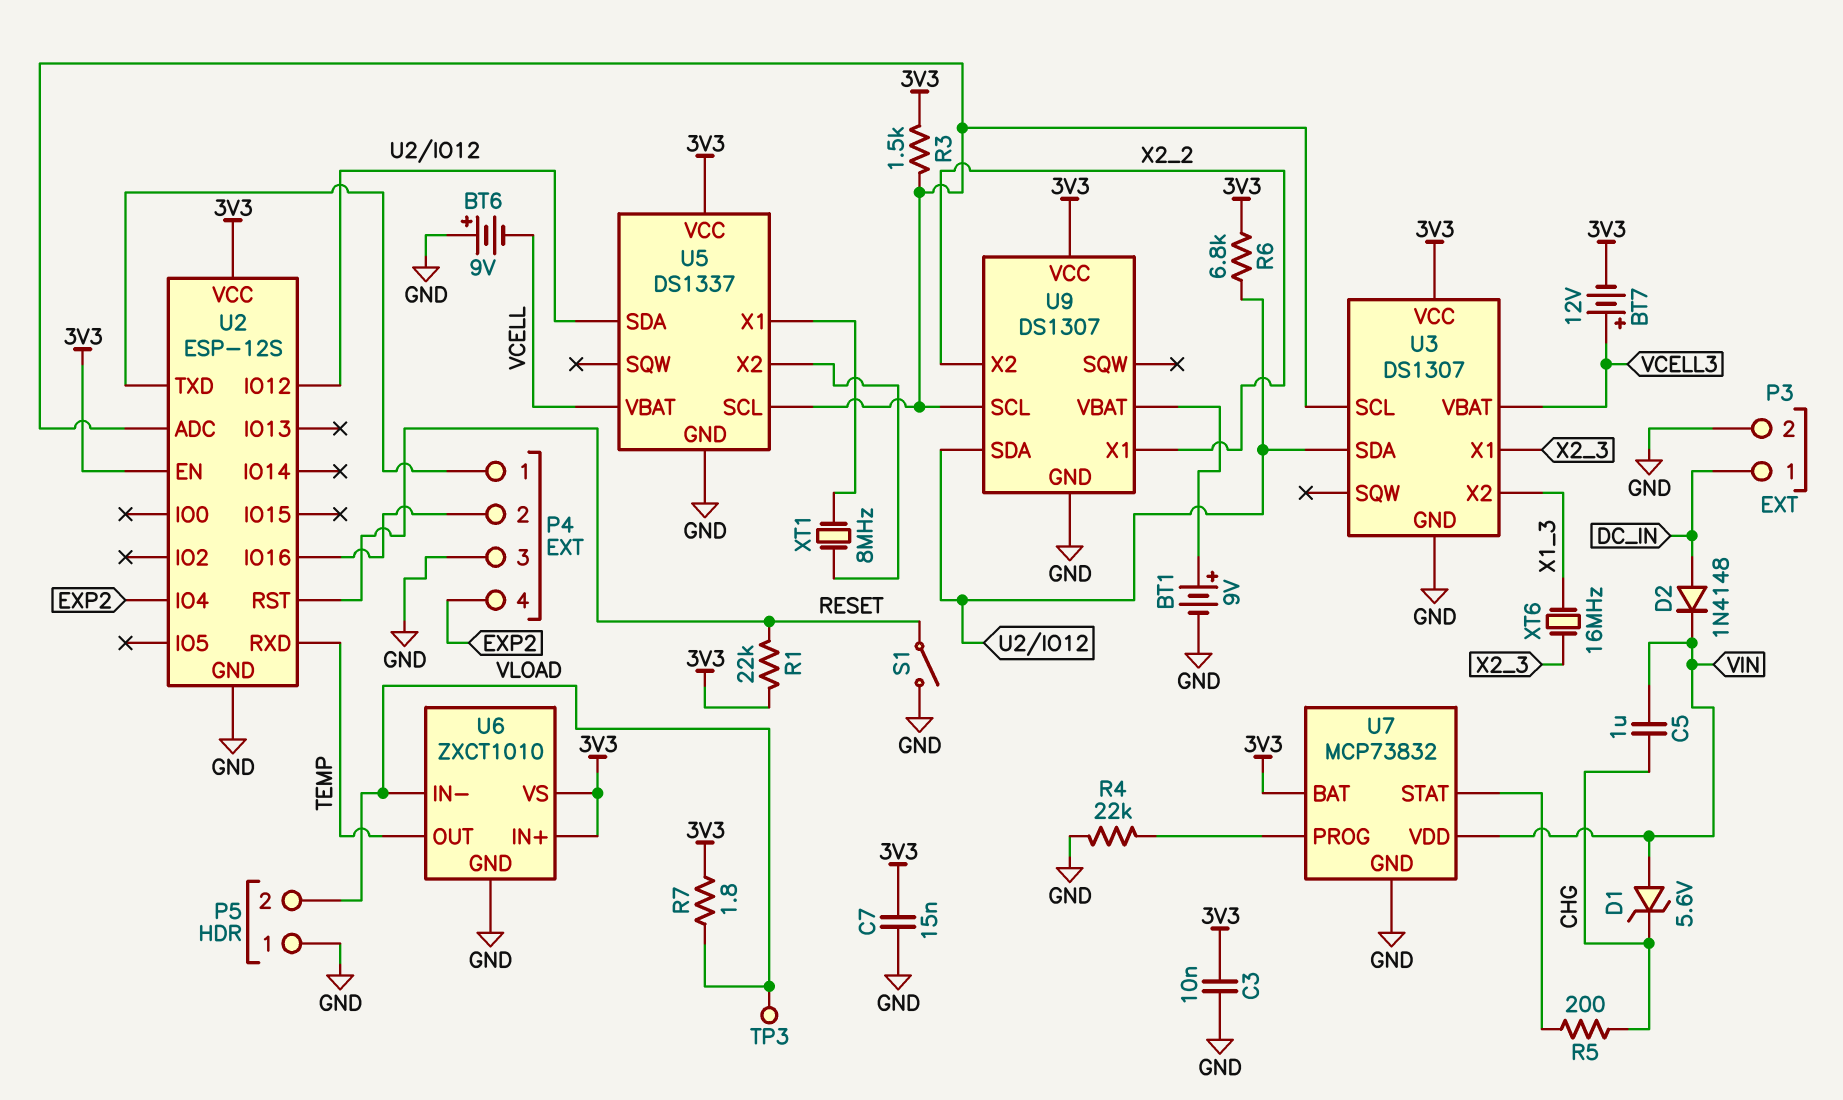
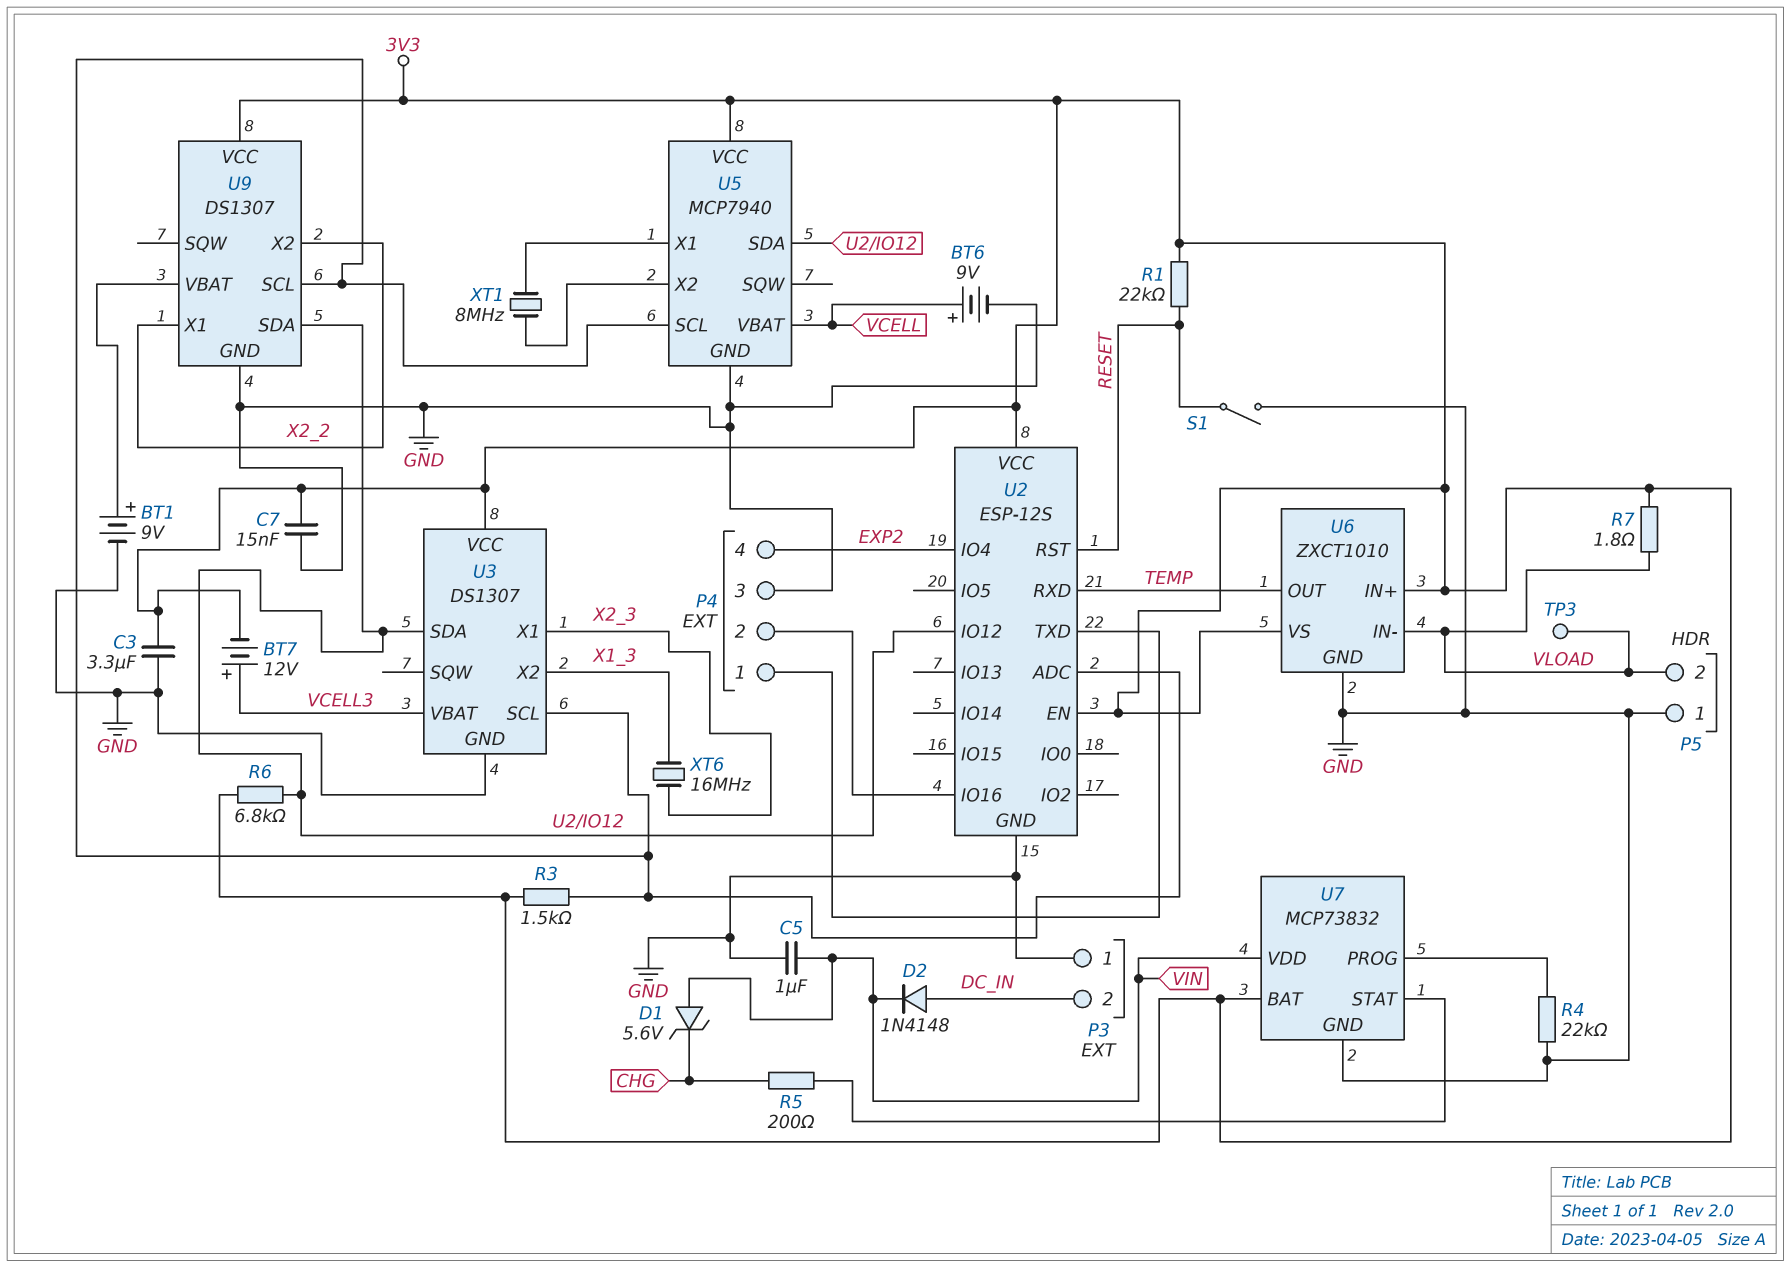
BT6: 9V (plus GND, minus VCELL) -> 9V (plus VCELL, minus GND)
C3: 10nF (3V3, GND) -> 3.3uF (3V3, GND)
C5: 1uF (CHG, VIN) -> 1uF (GND, VIN)
P3 pin 1: DC_IN -> GND
P3 pin 2: GND -> DC_IN
U5: DS1337 -> MCP7940

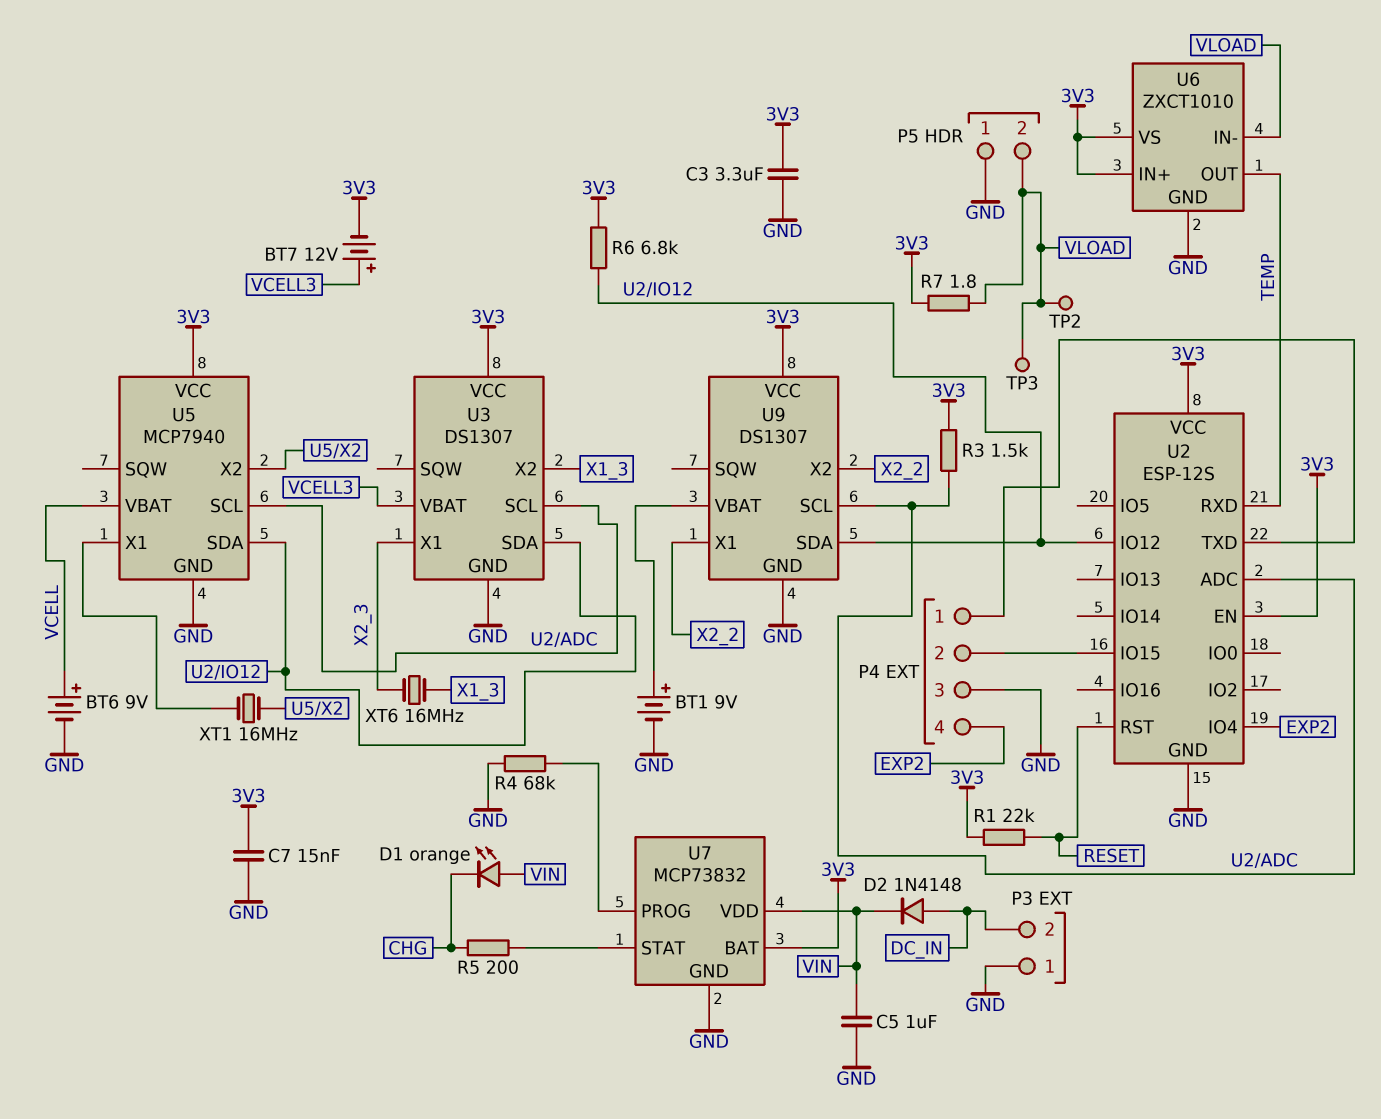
D1: zener 5.6V (A VIN, K CHG) -> LED orange (A VIN, K CHG)
R4: 22k (GND, U7/PROG) -> 68k (GND, U7/PROG)
S1: switch (GND, RESET) -> none
TP2: none -> test point (VLOAD)
U2 pin IO15: none -> P4/2
U2 pin IO16: P4/2 -> none
XT1: 8MHz (U5/X1, U5/X2) -> 16MHz (U5/X1, U5/X2)

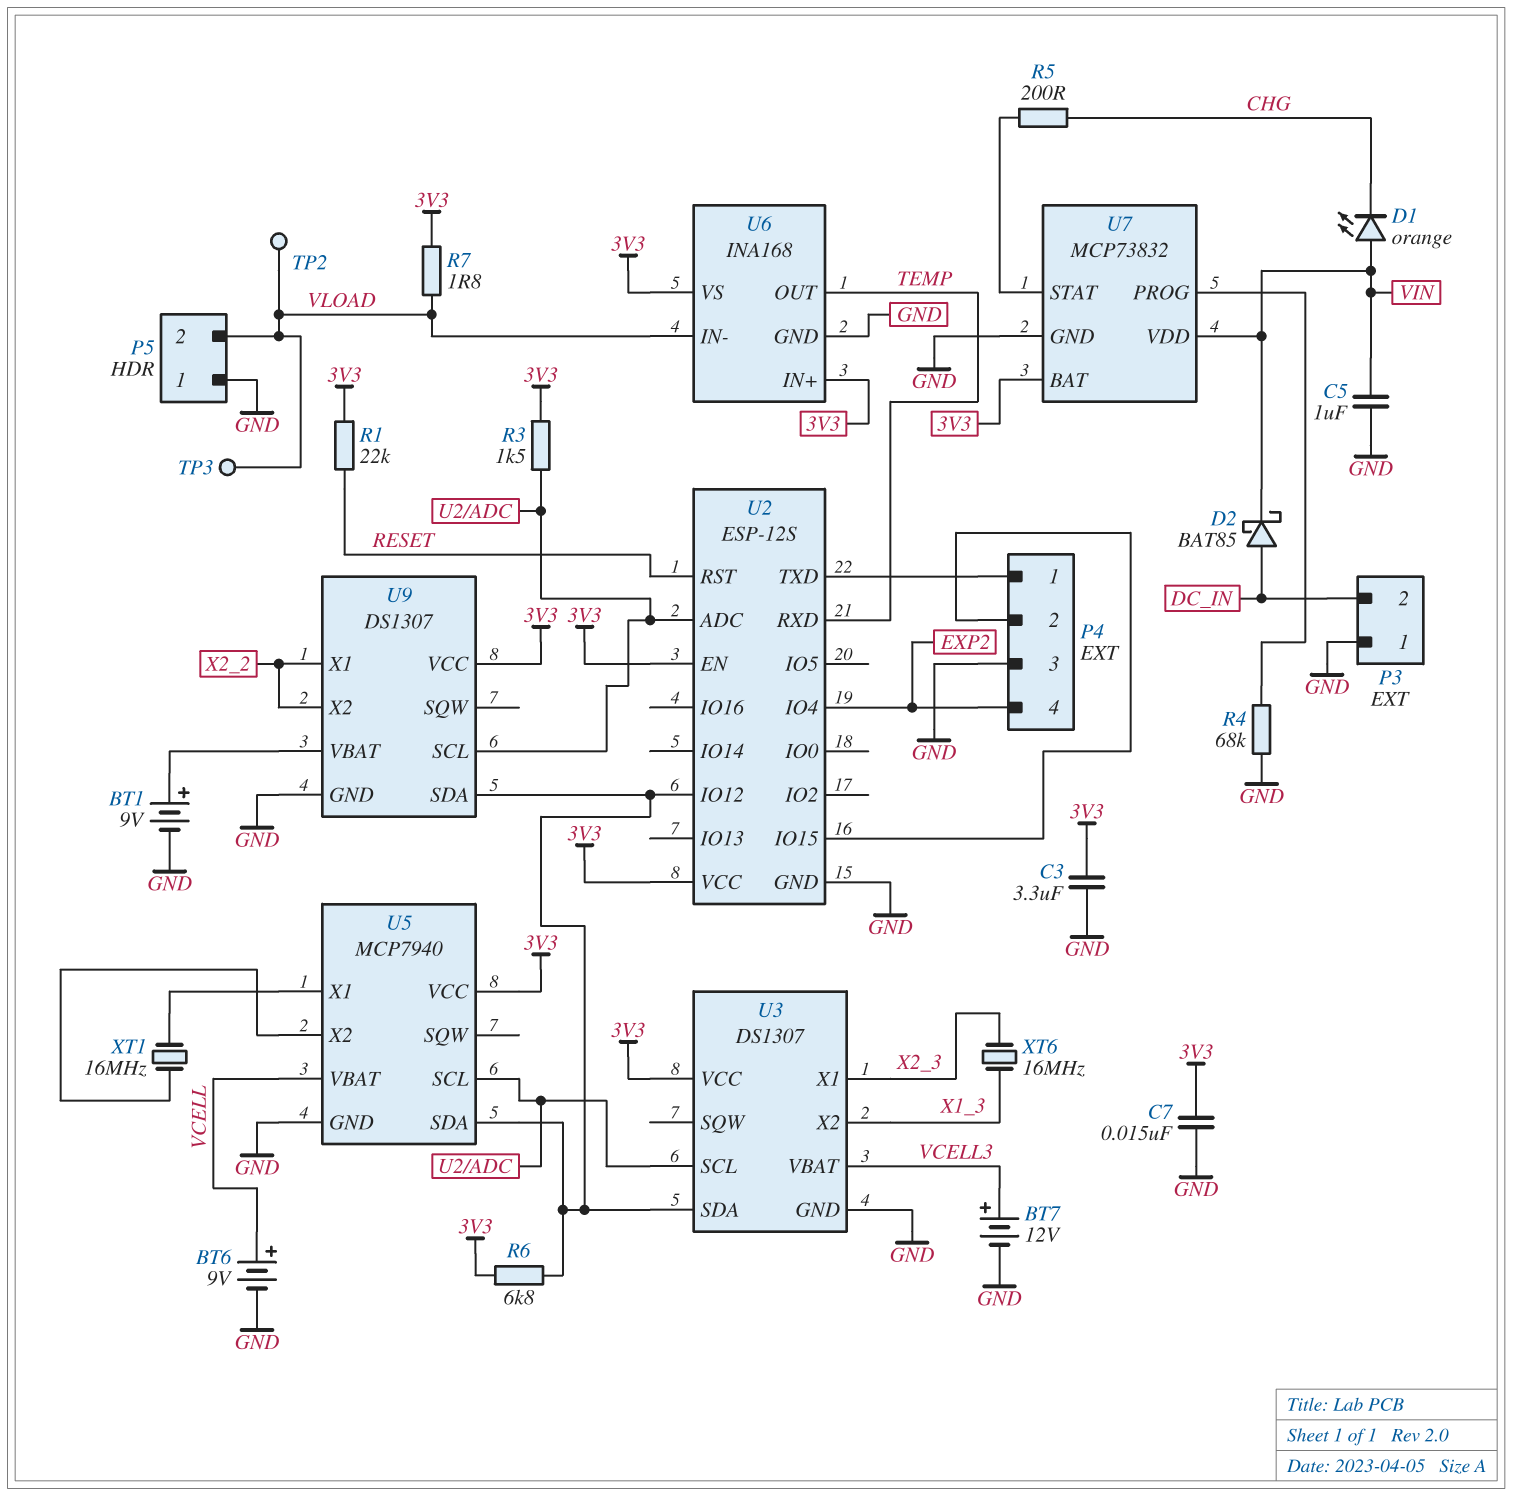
BT7: 12V (plus VCELL3, minus 3V3) -> 12V (plus VCELL3, minus GND)
D2: diode 1N4148 (A DC_IN, K VIN) -> schottky BAT85 (A DC_IN, K VIN)
U6: ZXCT1010 -> INA168

